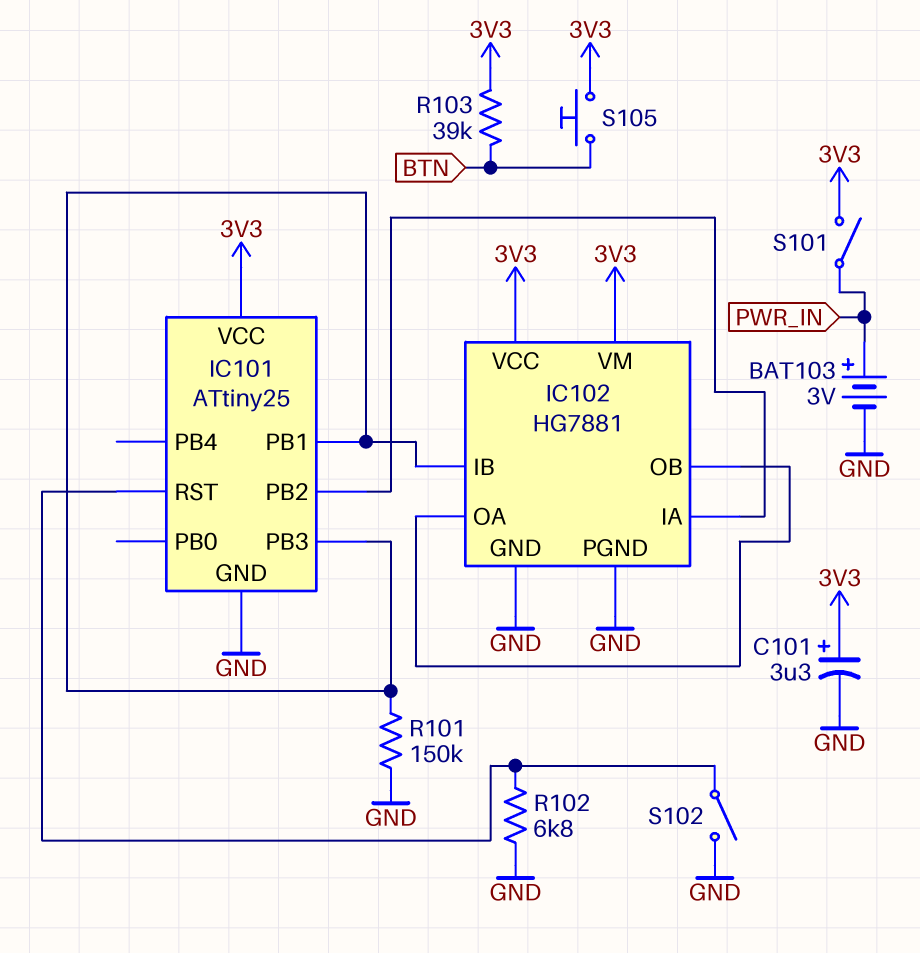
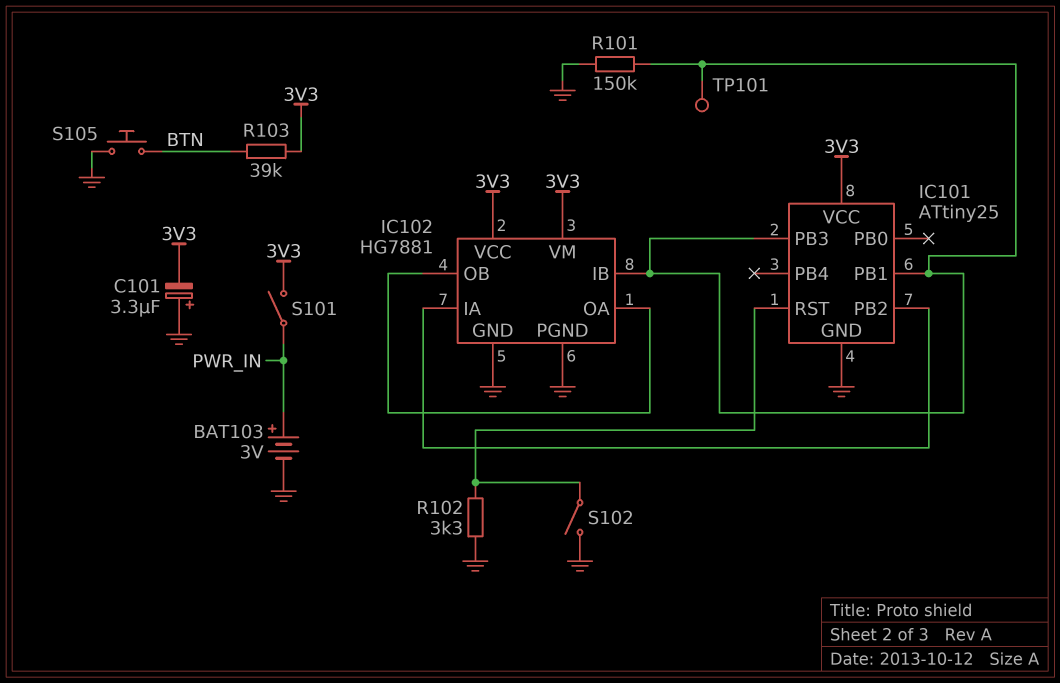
C101: 3.3uF (plus 3V3, minus GND) -> 3.3uF (plus GND, minus 3V3)
R102: 6.8k (GND, IC101/RST) -> 3.3k (GND, IC101/RST)
S105: button (3V3, BTN) -> button (BTN, GND)
TP101: none -> test point (IC101/PB1)

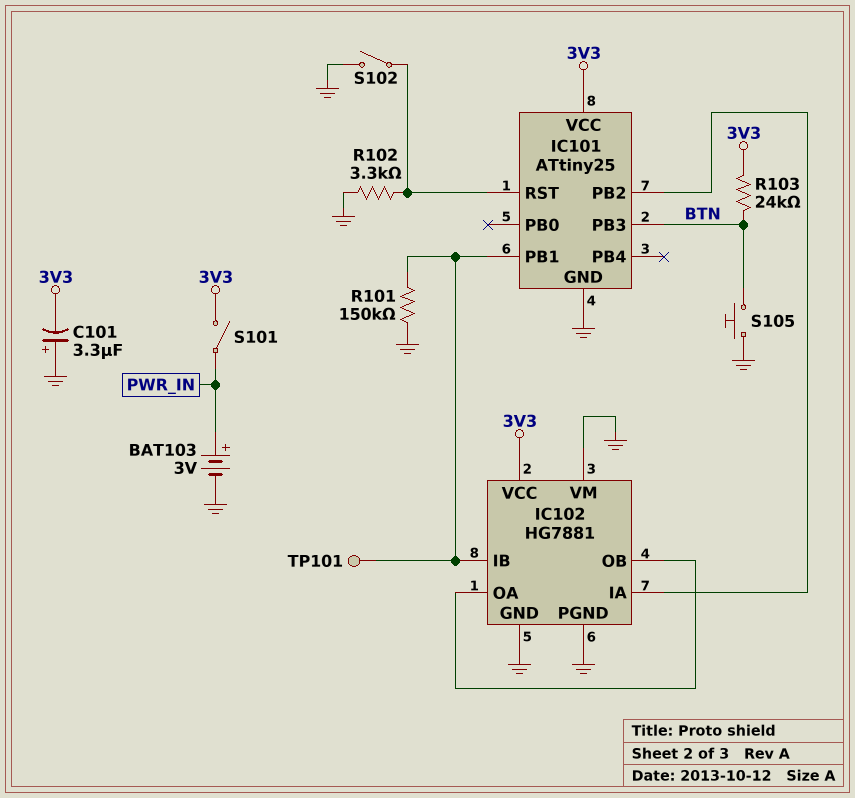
IC101 pin PB3: IC101/PB1 -> BTN
IC102 pin VM: 3V3 -> GND
R103: 39k (3V3, BTN) -> 24k (3V3, BTN)

